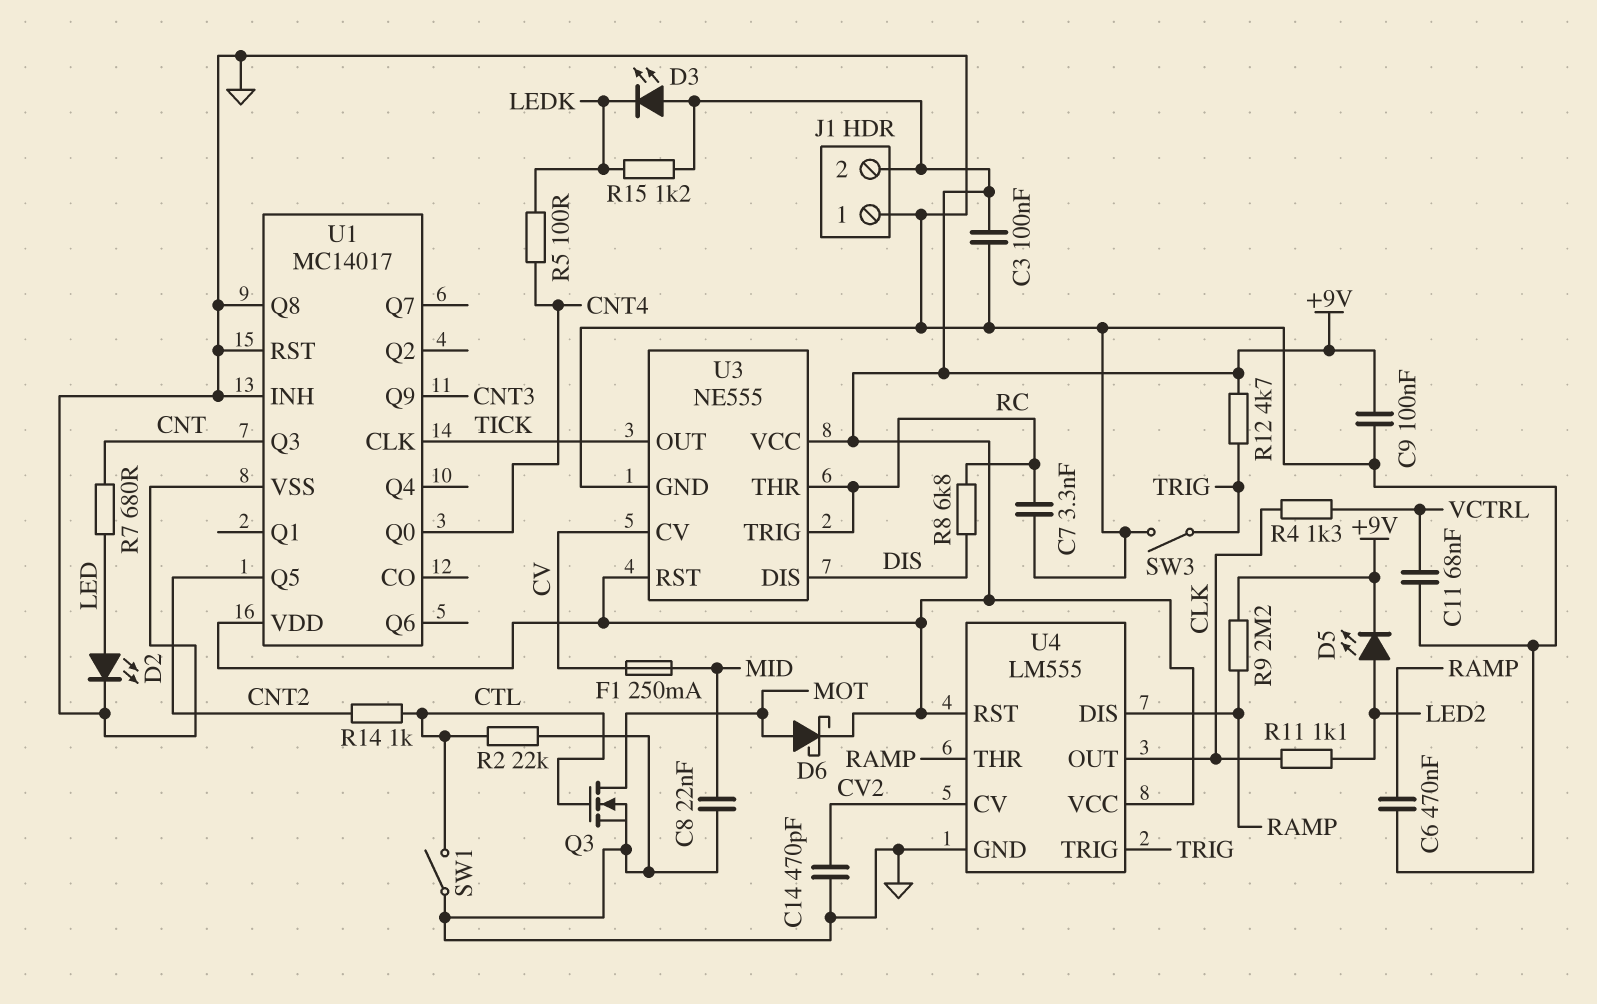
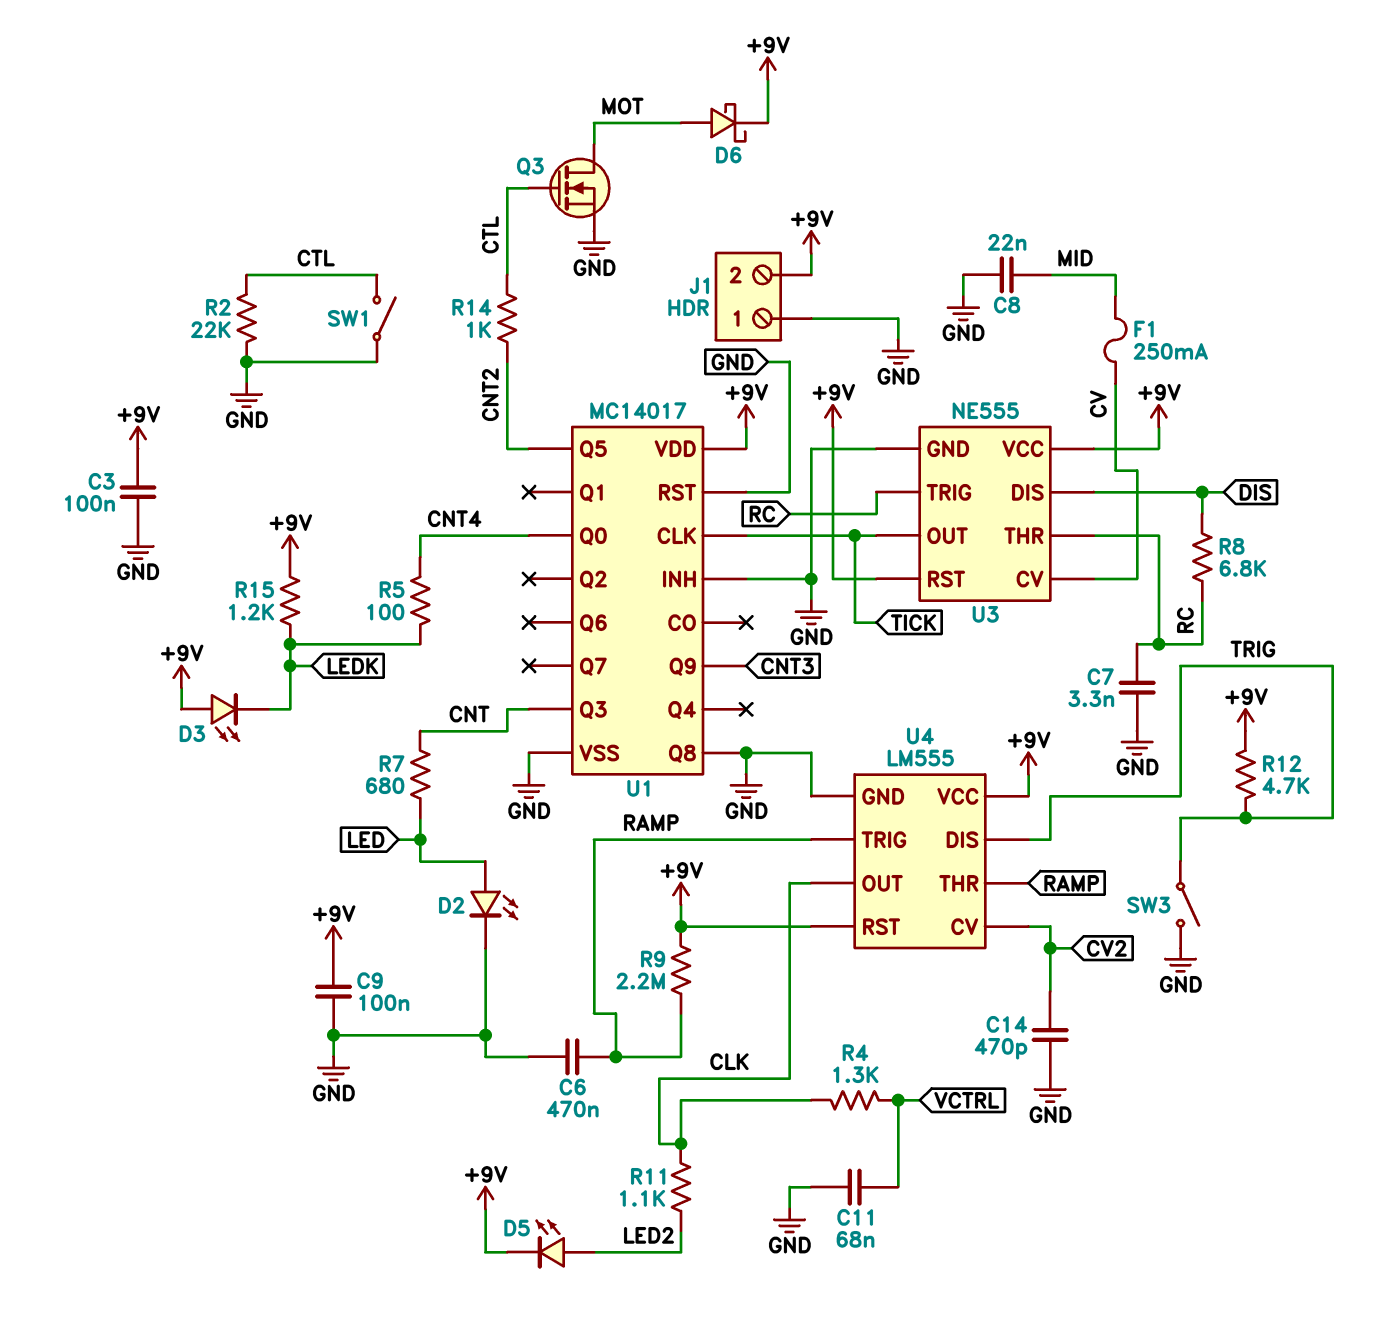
U4 pin DIS: RAMP -> TRIG
U4 pin TRIG: TRIG -> RAMP

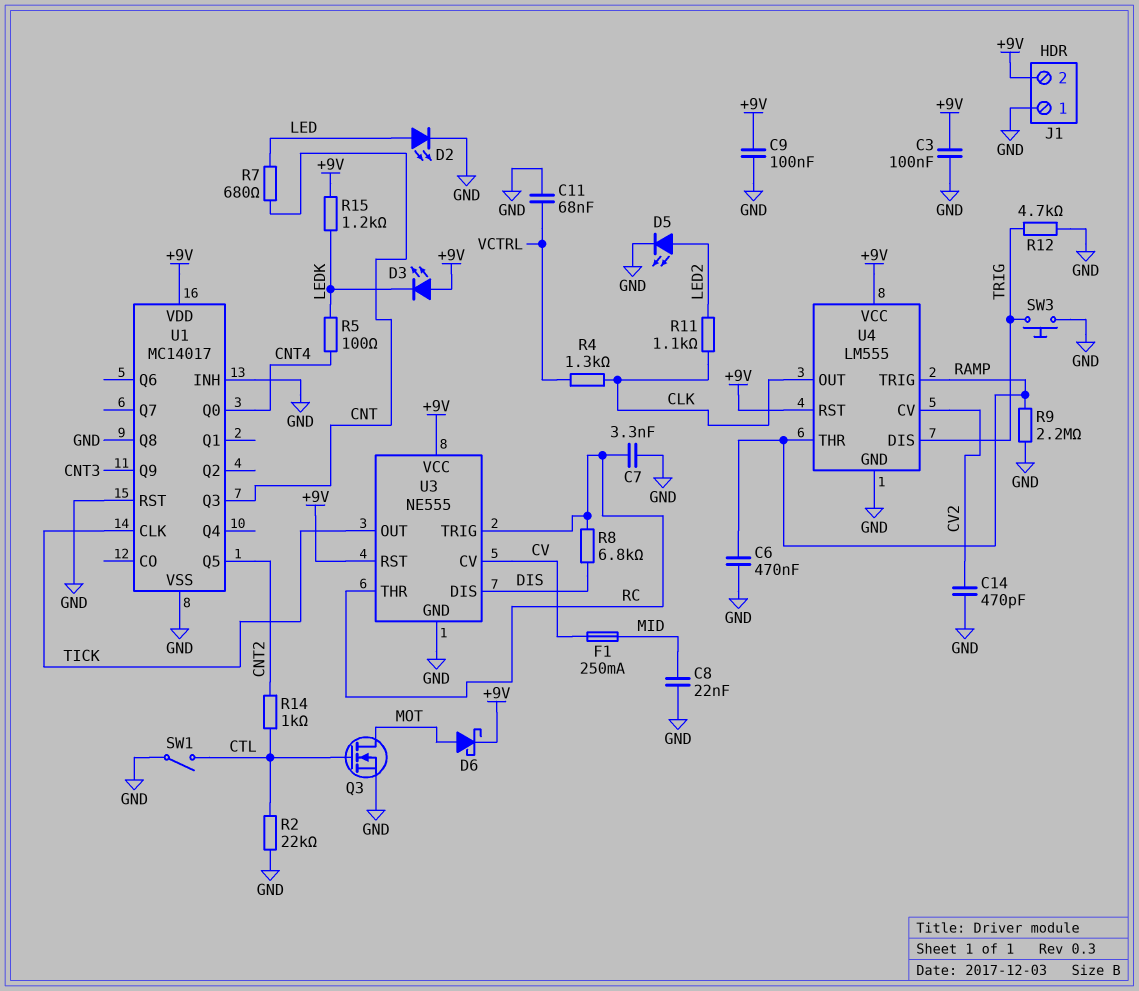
D5: LED (A LED2, K +9V) -> LED (A LED2, K GND)
R9: 2.2M (+9V, RAMP) -> 2.2M (GND, RAMP)
R12: 4.7k (+9V, TRIG) -> 4.7k (GND, TRIG)
SW3: switch (GND, TRIG) -> button (GND, TRIG)

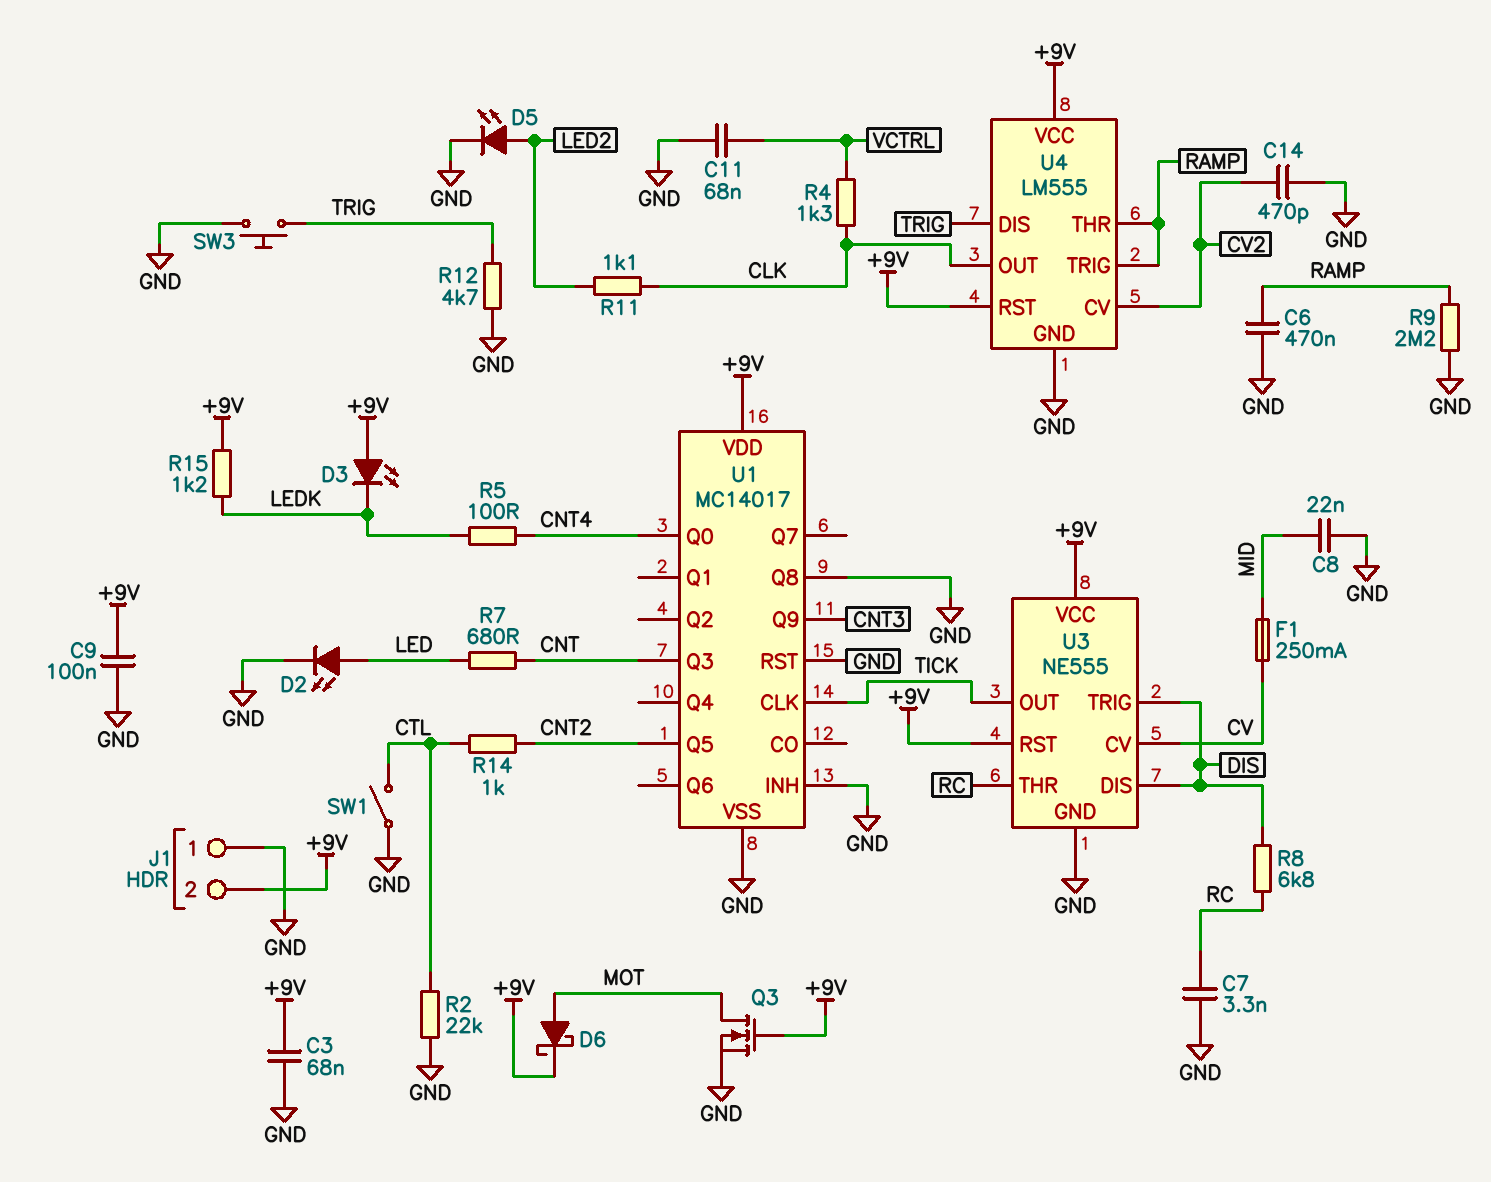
C3: 100nF (+9V, GND) -> 68nF (+9V, GND)
Q3: NMOS (G CTL, D MOT, S GND) -> NMOS (G +9V, D MOT, S GND)
U3 pin TRIG: RC -> DIS

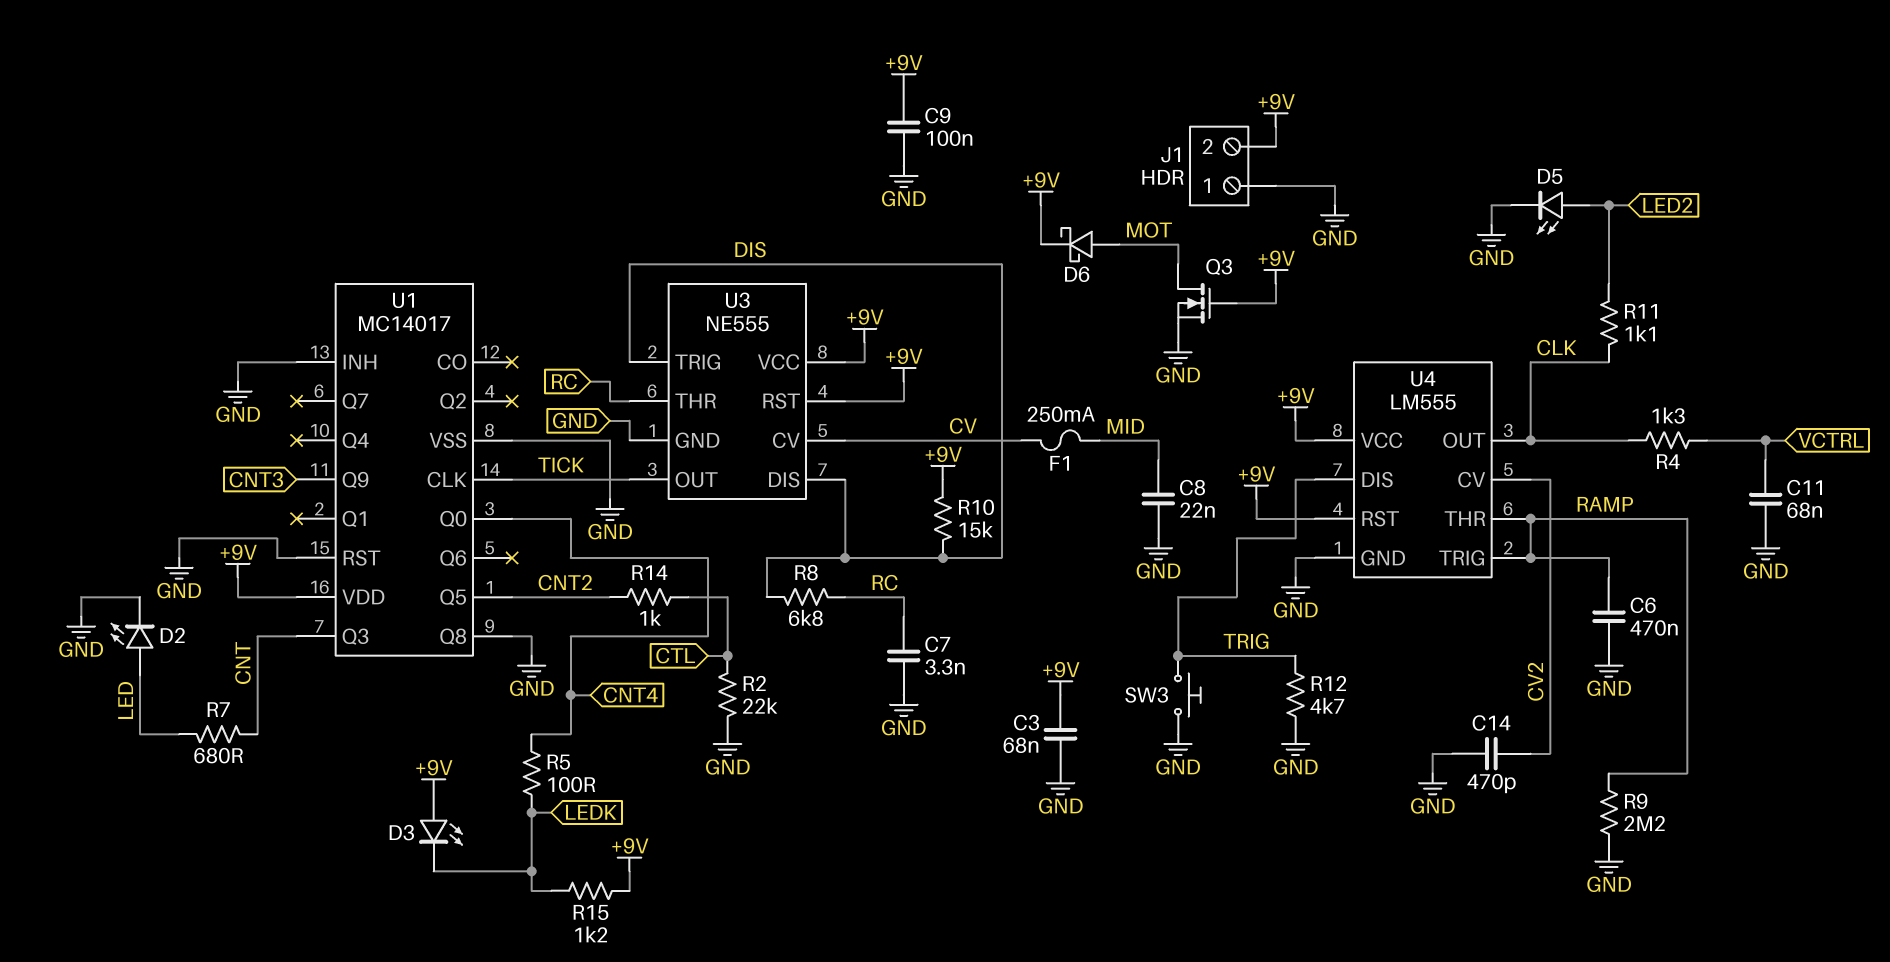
R10: none -> 15k (+9V, DIS)
SW1: switch (CTL, GND) -> none

